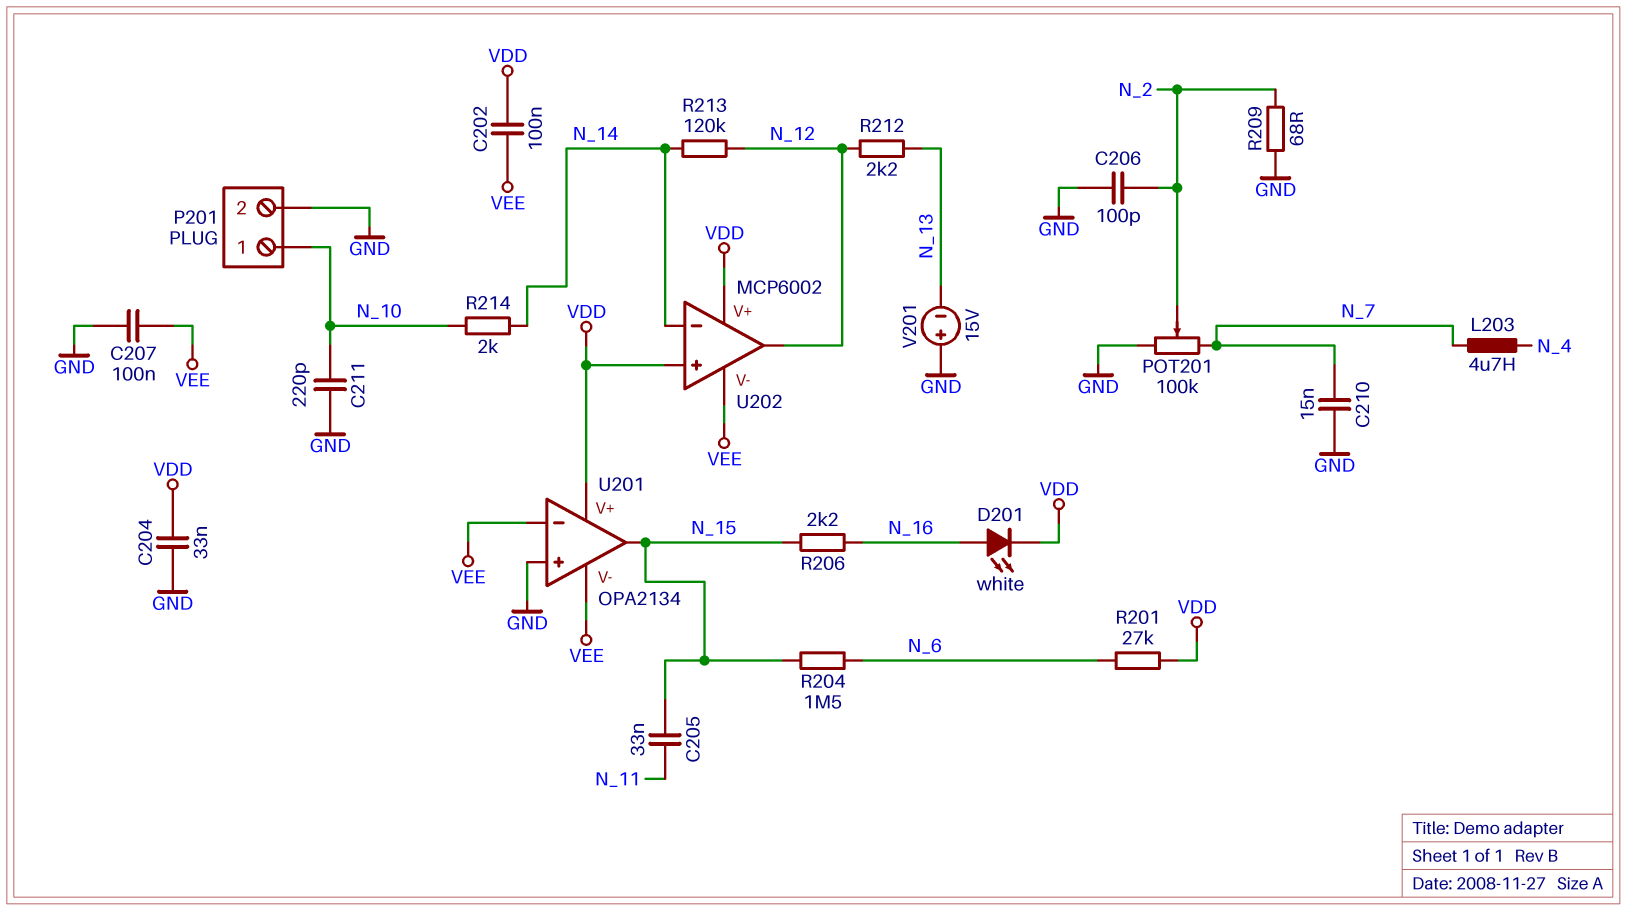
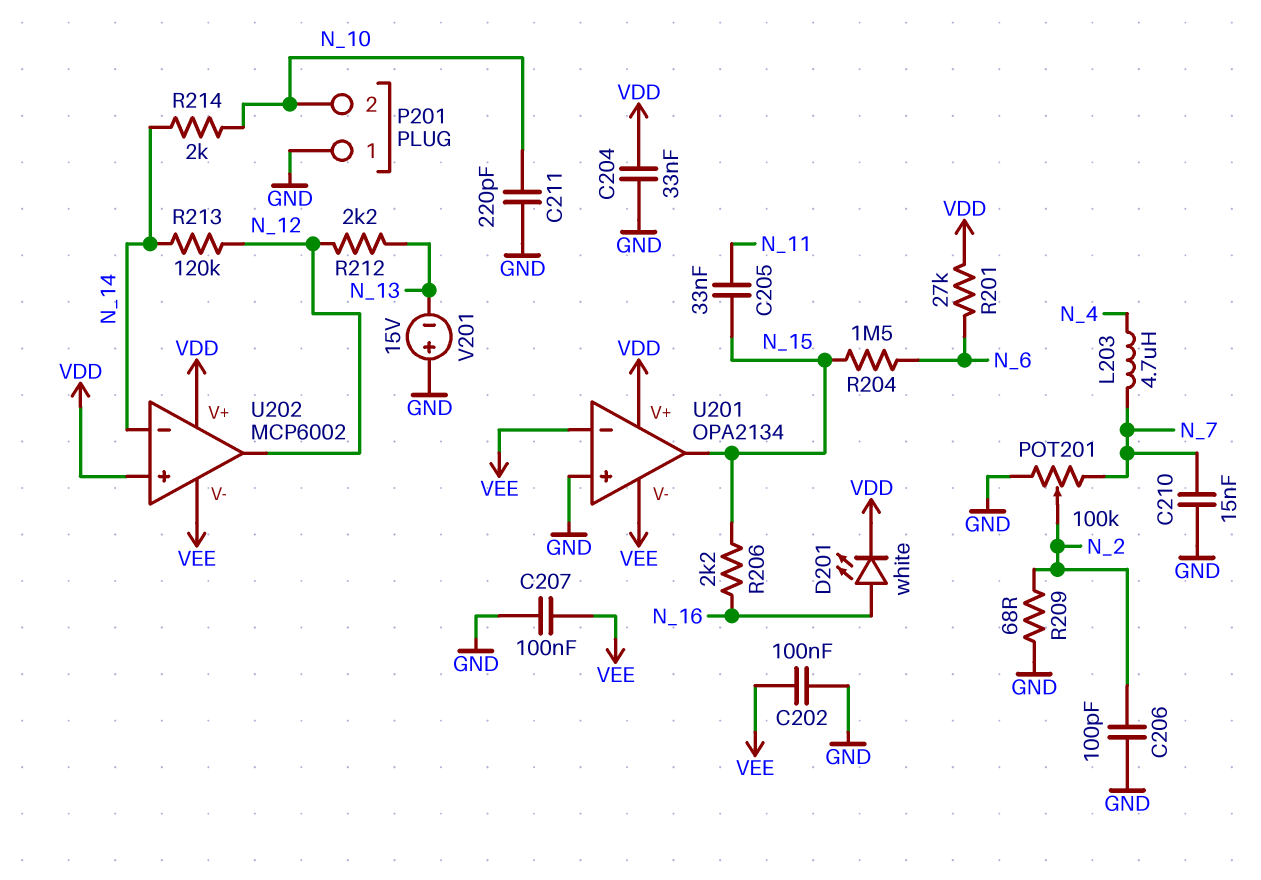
C202: 100nF (VDD, VEE) -> 100nF (GND, VEE)
P201 pin 1: N_10 -> GND
P201 pin 2: GND -> N_10

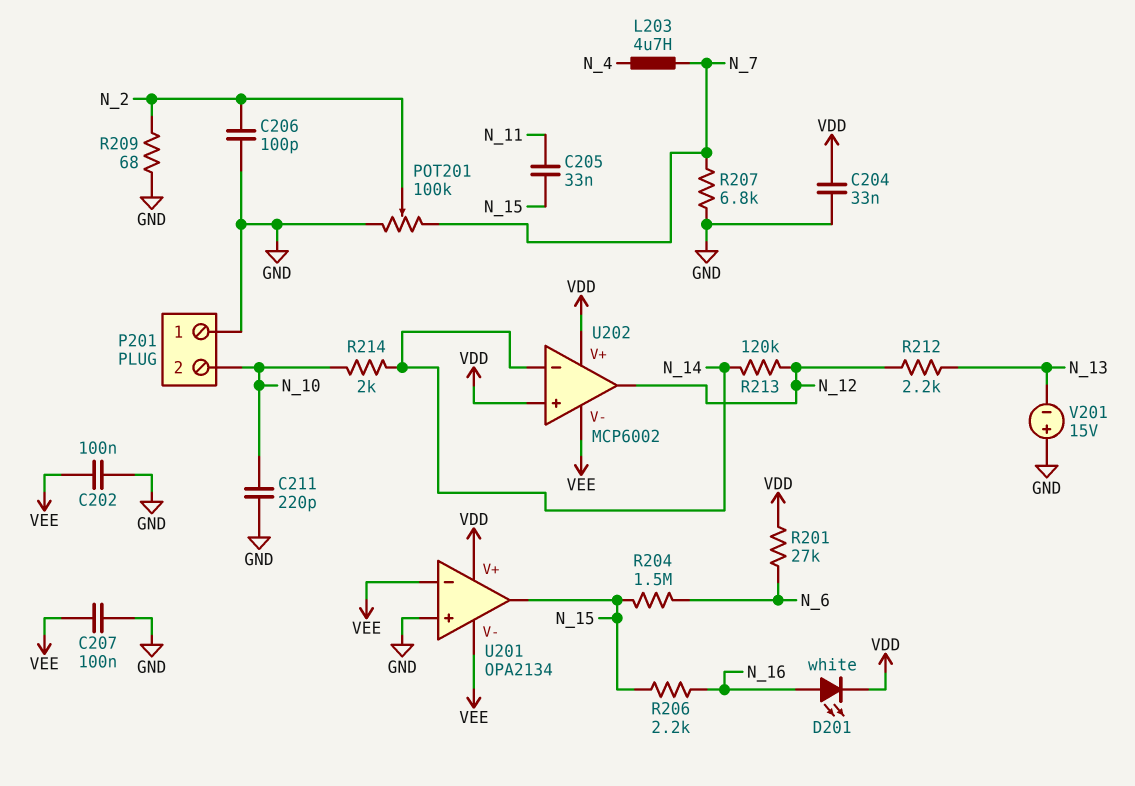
C210: 15nF (GND, N_7) -> none
R207: none -> 6.8k (GND, N_7)

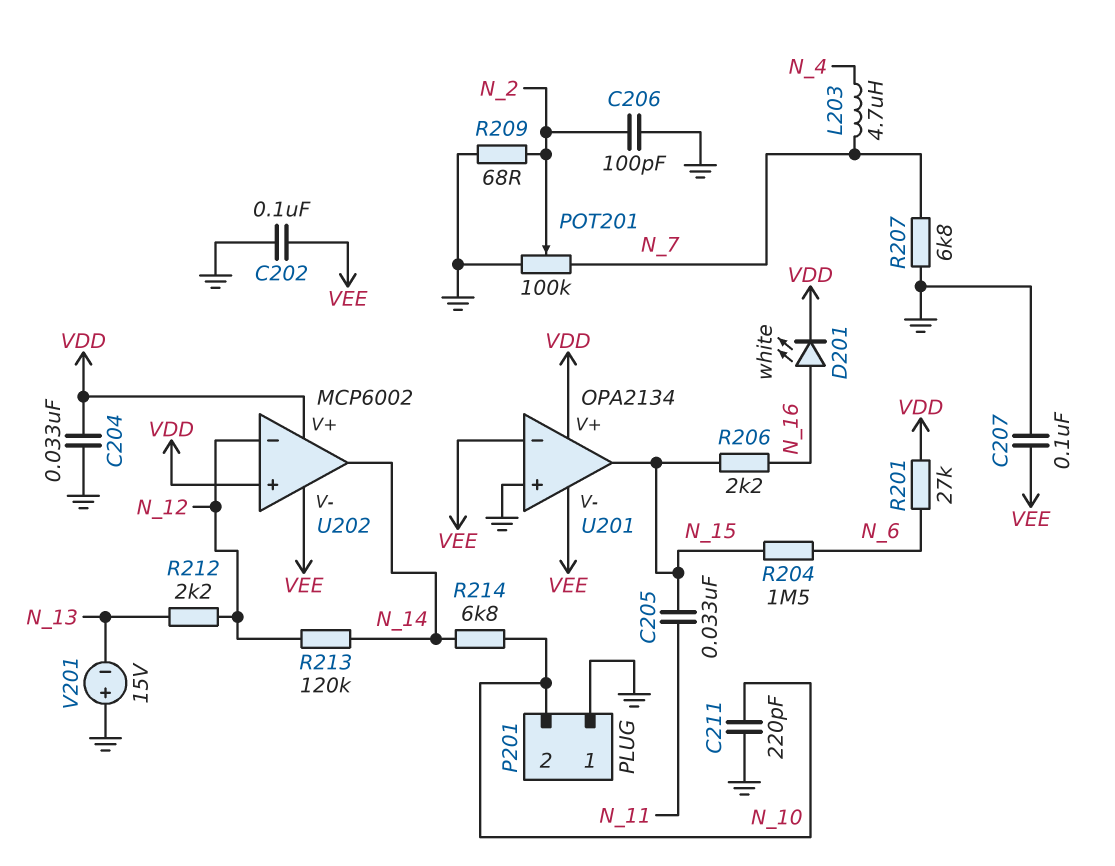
R214: 2k (N_10, N_14) -> 6.8k (N_10, N_14)
U202 pin in-: N_14 -> N_12
U202 pin out: N_12 -> N_14

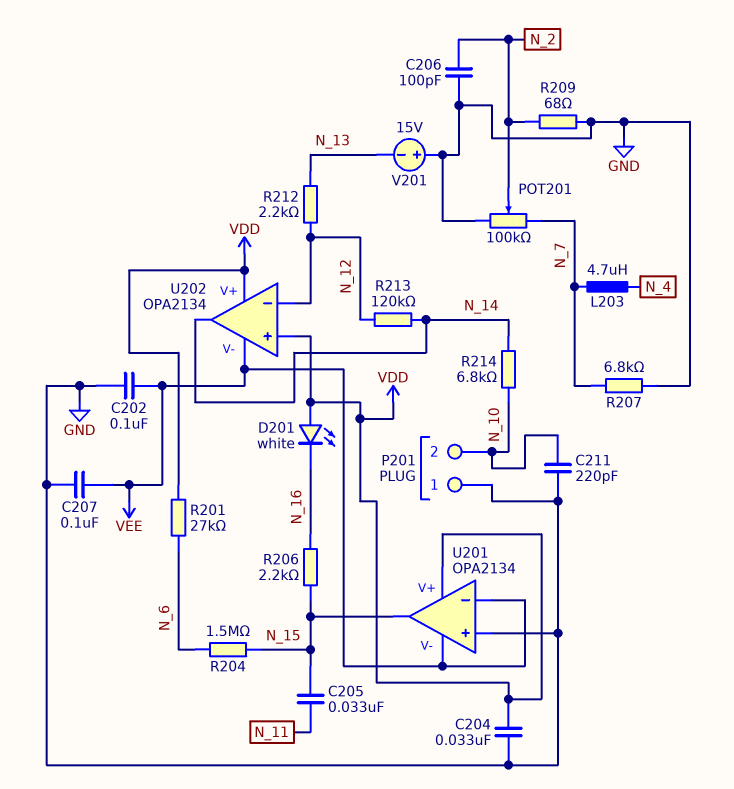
D201: LED white (A N_16, K VDD) -> LED white (A VDD, K N_16)
U202: MCP6002 -> OPA2134

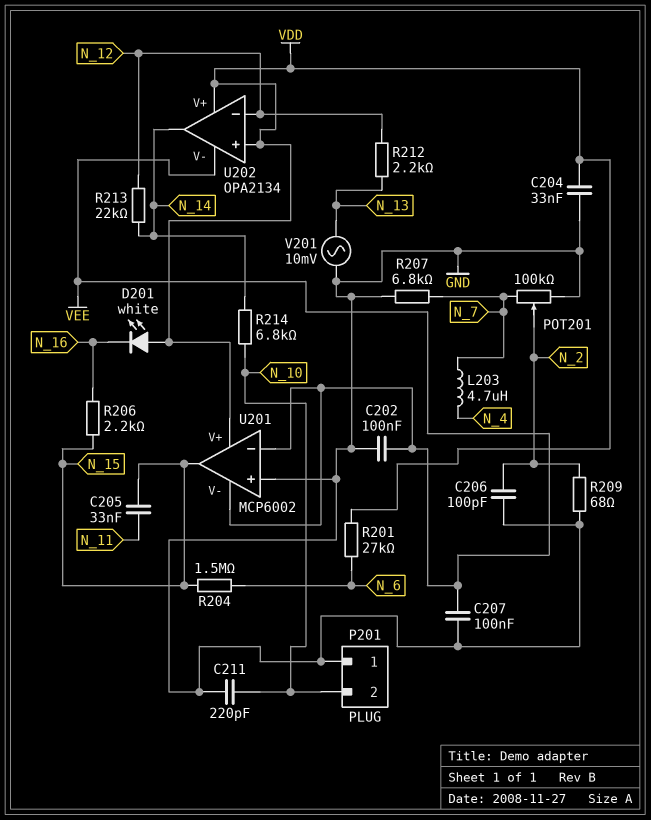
R213: 120k (N_12, N_14) -> 22k (N_12, N_14)
U201: OPA2134 -> MCP6002
V201: 15V (plus GND, minus N_13) -> AC 10mV (GND, N_13)

